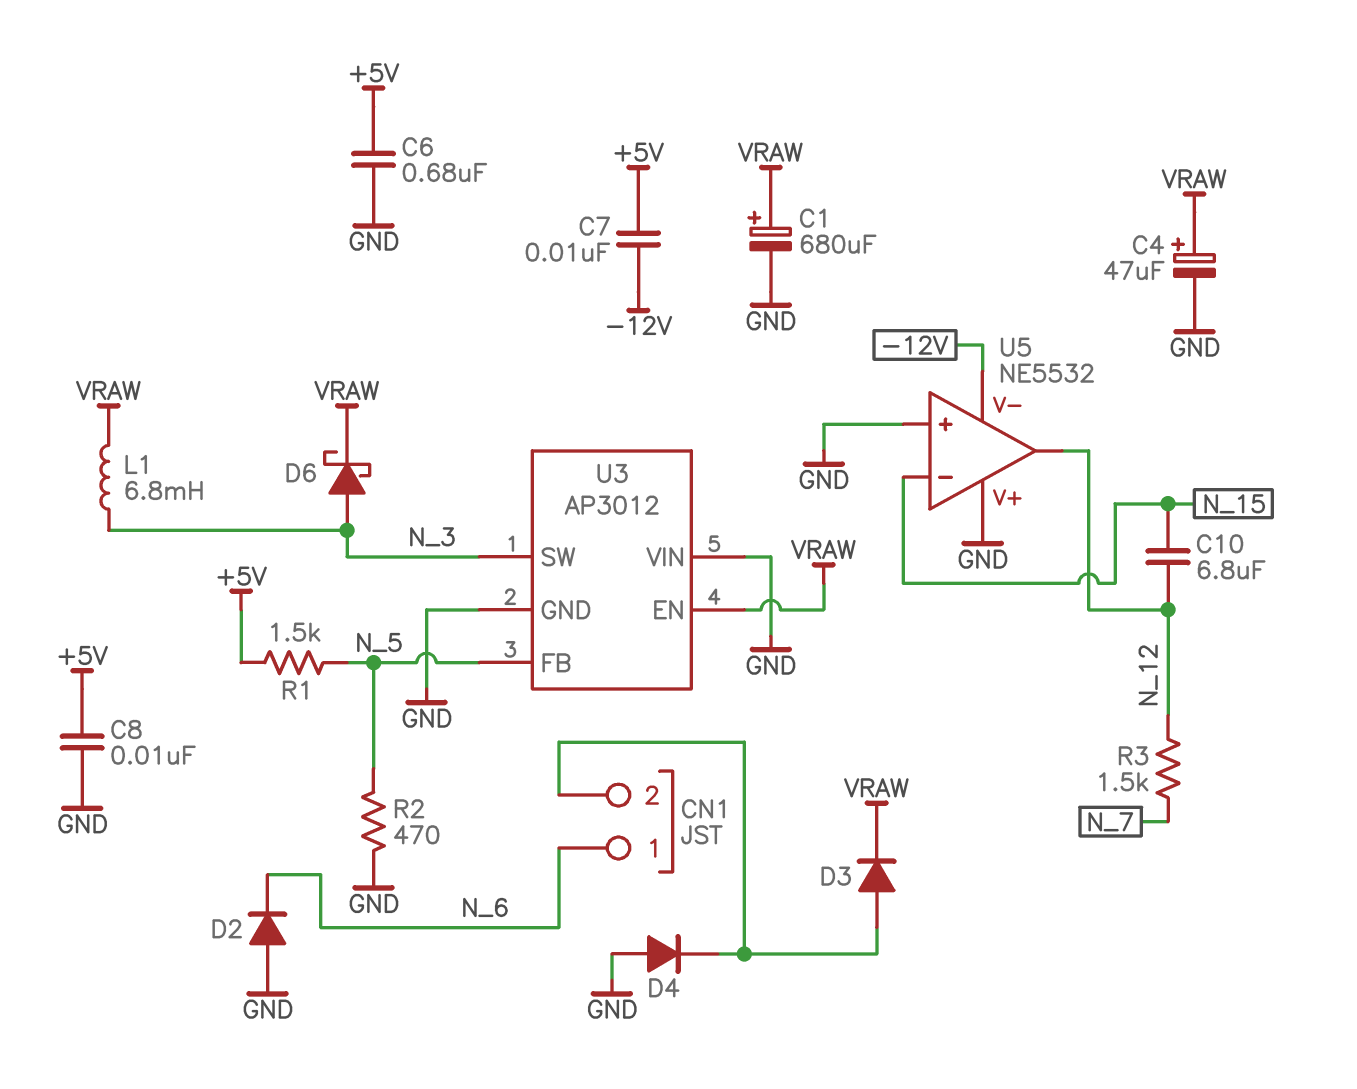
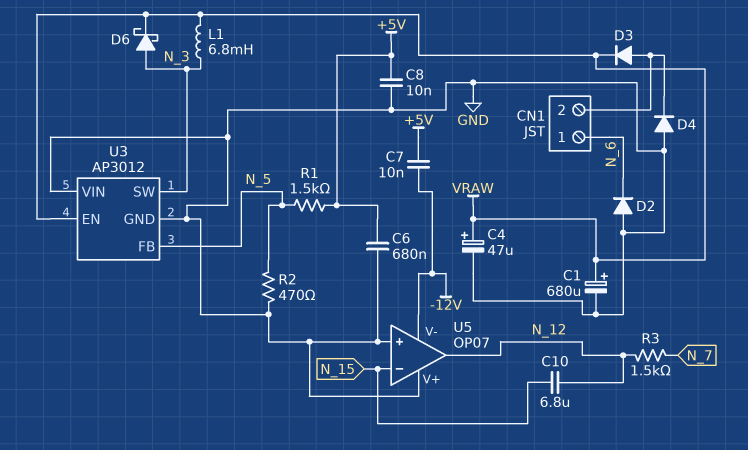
U5: NE5532 -> OP07

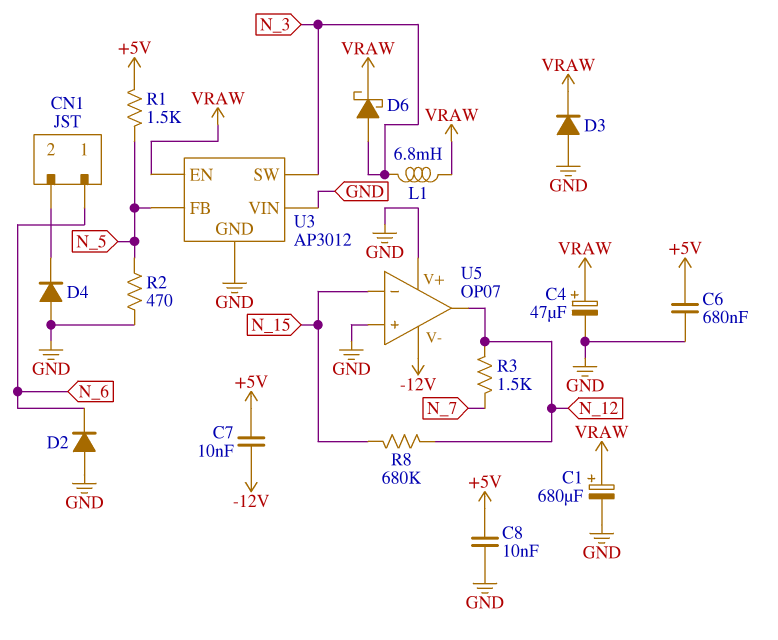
C10: 6.8uF (N_12, N_15) -> none
D3: diode (A CN1/2, K VRAW) -> diode (A GND, K VRAW)
R8: none -> 680k (N_12, N_15)

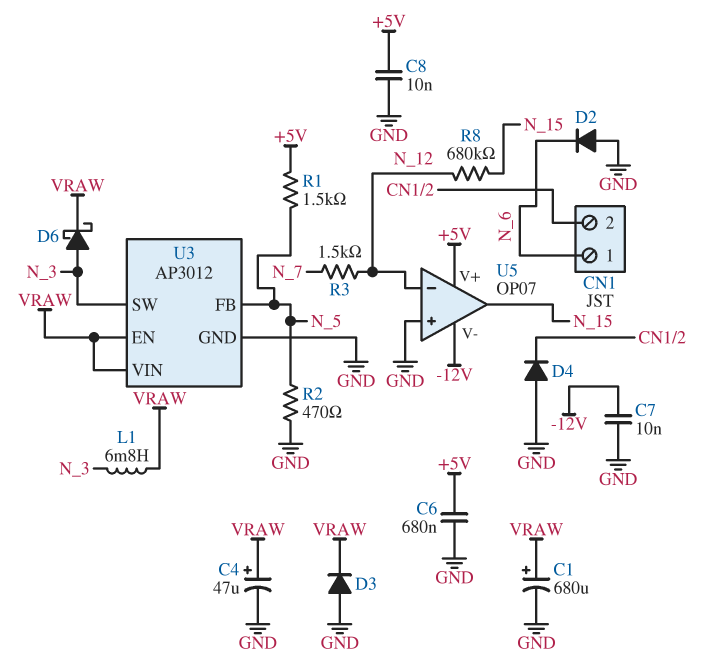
C7: 10nF (+5V, -12V) -> 10nF (-12V, GND)
U3 pin VIN: GND -> VRAW
U5 pin V+: GND -> +5V
U5 pin in-: N_15 -> N_12
U5 pin out: N_12 -> N_15

